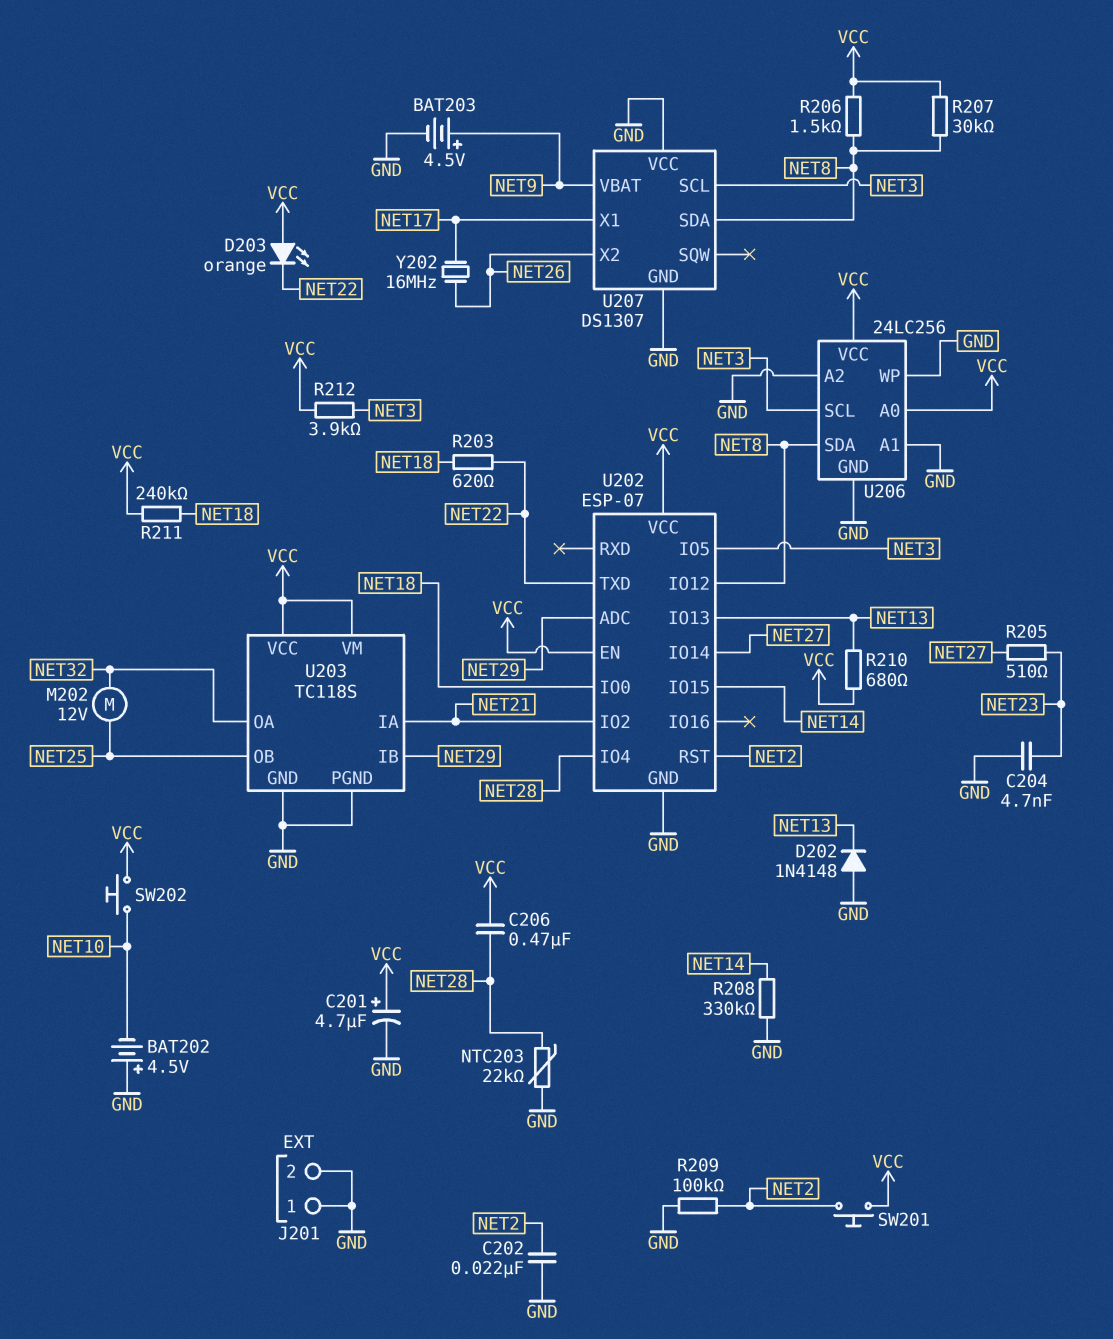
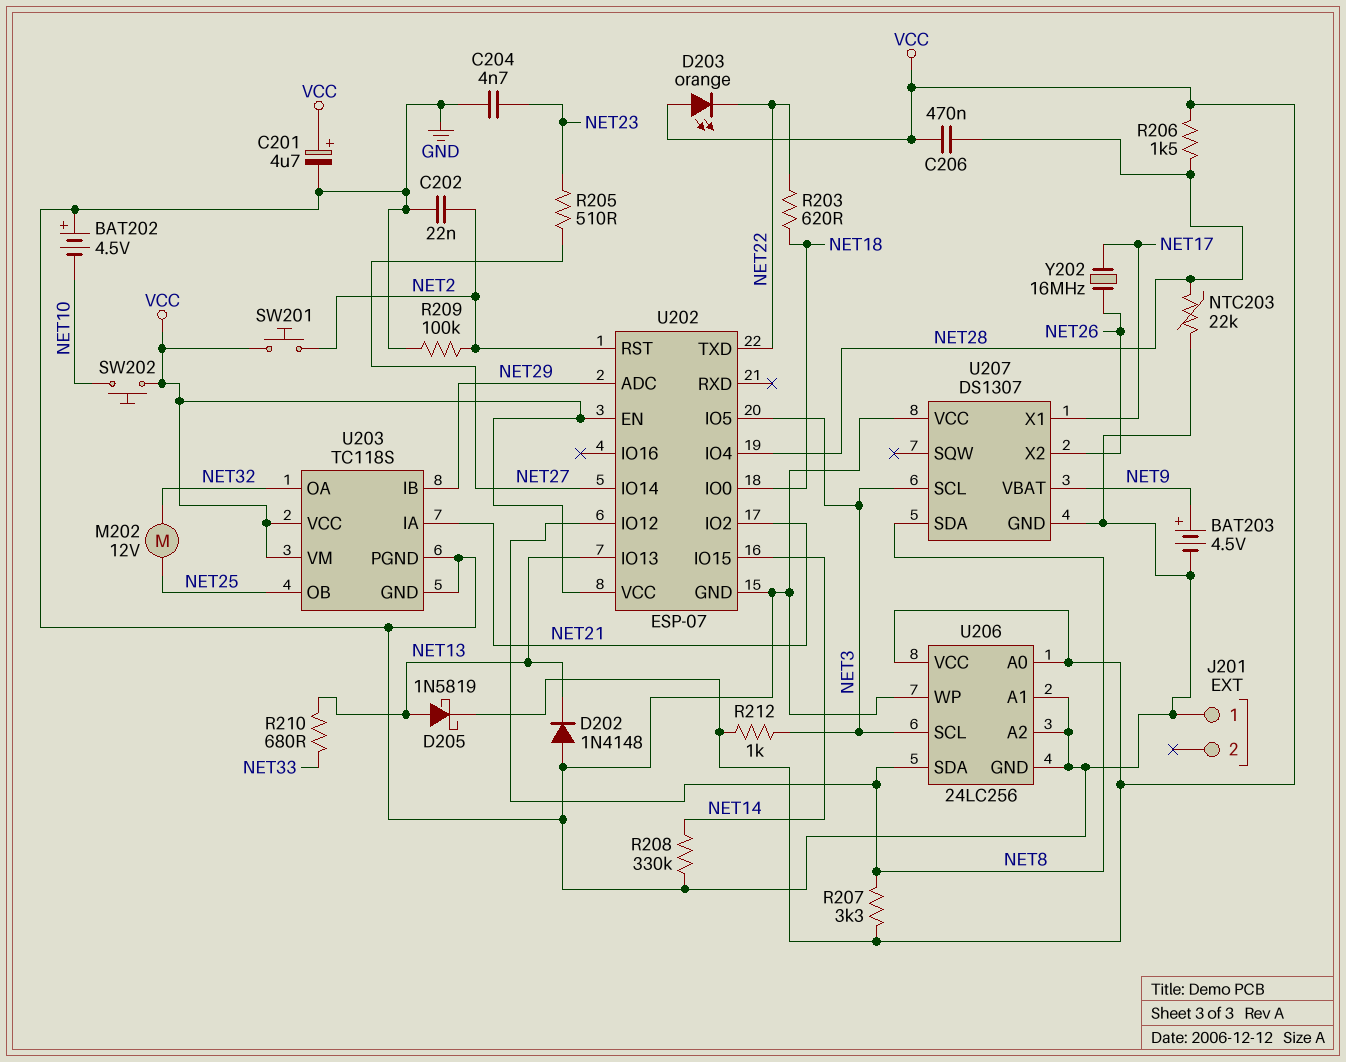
D205: none -> schottky 1N5819 (A NET13, K VCC)
J201 pin 2: GND -> none
R206: 1.5k (NET8, VCC) -> 1.5k (NET28, VCC)
R207: 30k (NET8, VCC) -> 3.3k (NET8, VCC)
R210: 680 (NET13, VCC) -> 680 (NET13, NET33)
R211: 240k (NET18, VCC) -> none
R212: 3.9k (NET3, VCC) -> 1k (NET3, VCC)

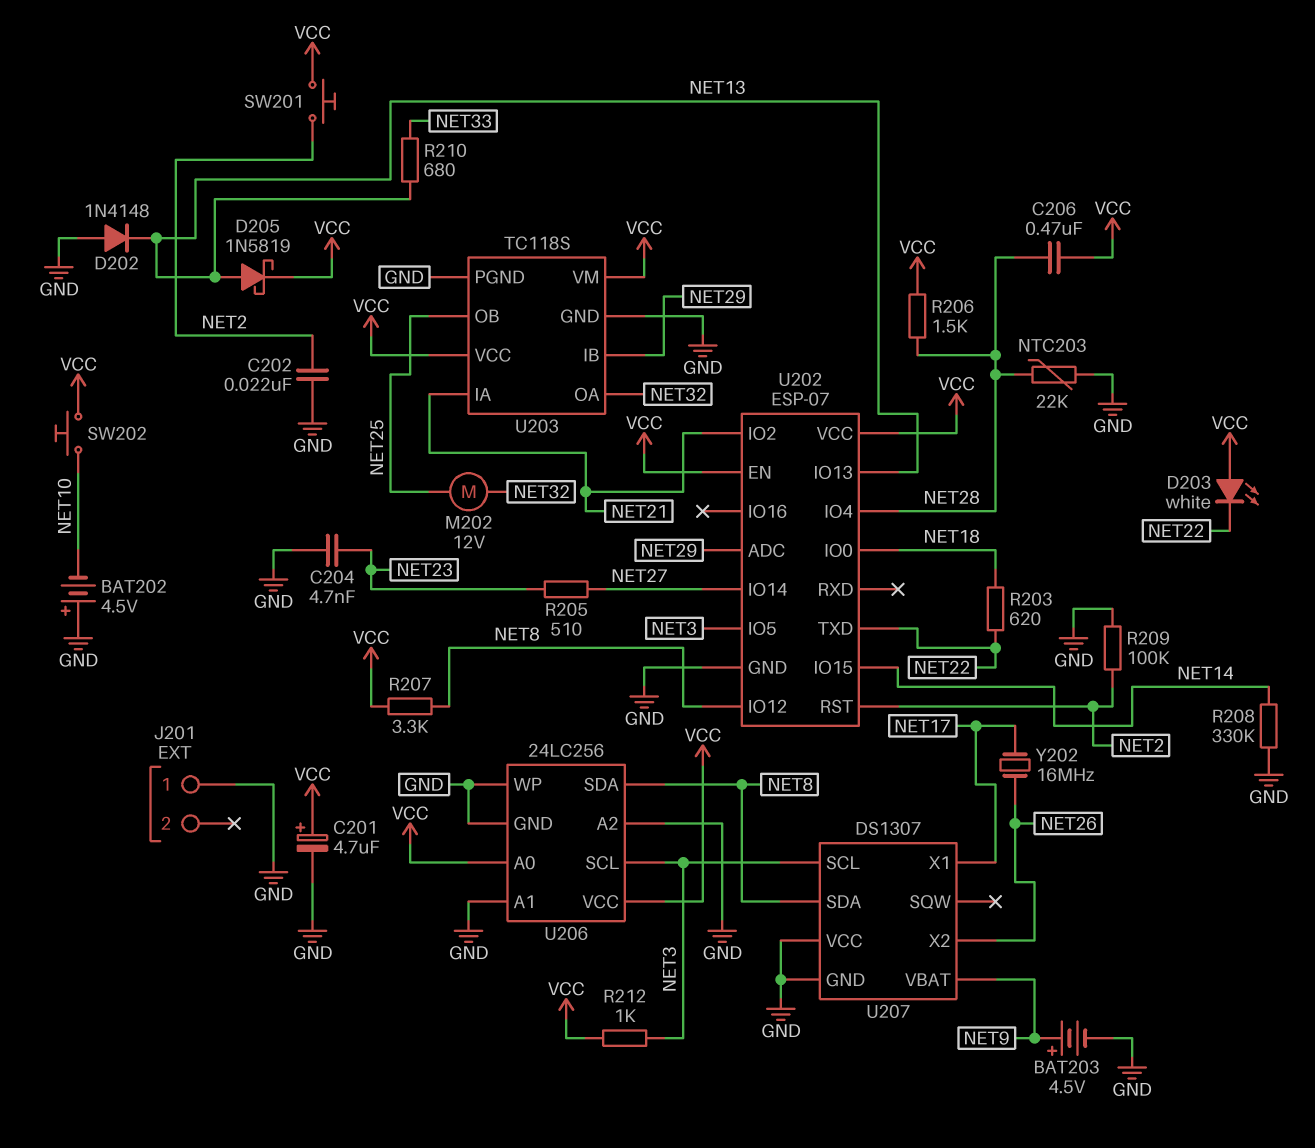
D203: LED orange (A VCC, K NET22) -> LED white (A VCC, K NET22)

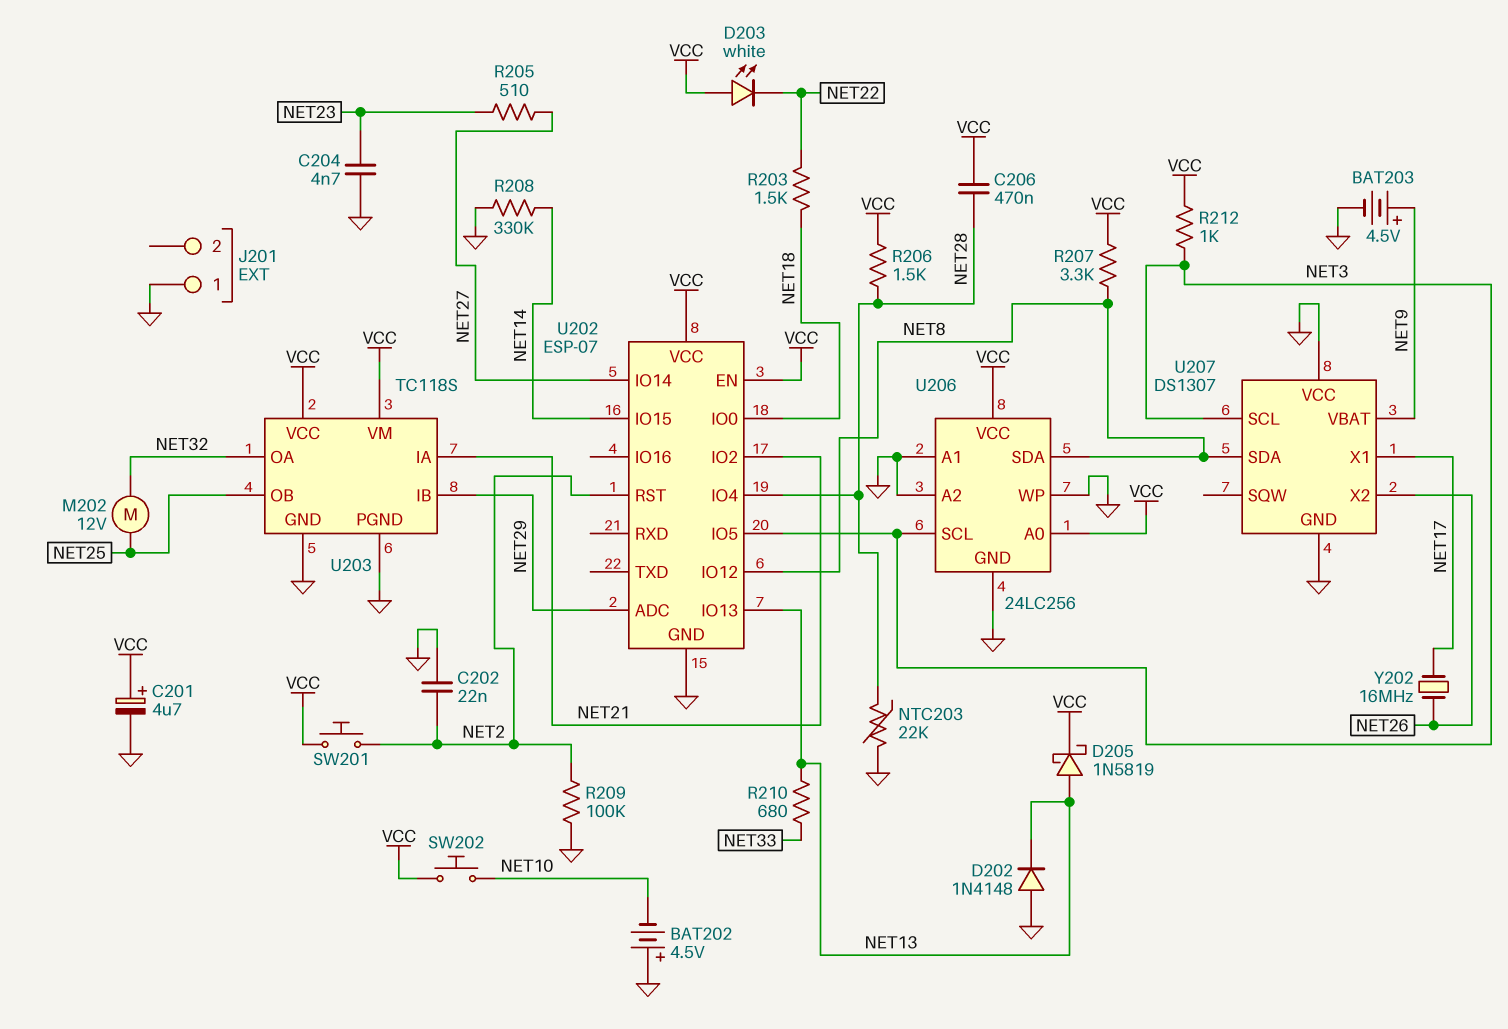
R203: 620 (NET18, NET22) -> 1.5k (NET18, NET22)
U202 pin TXD: NET22 -> none

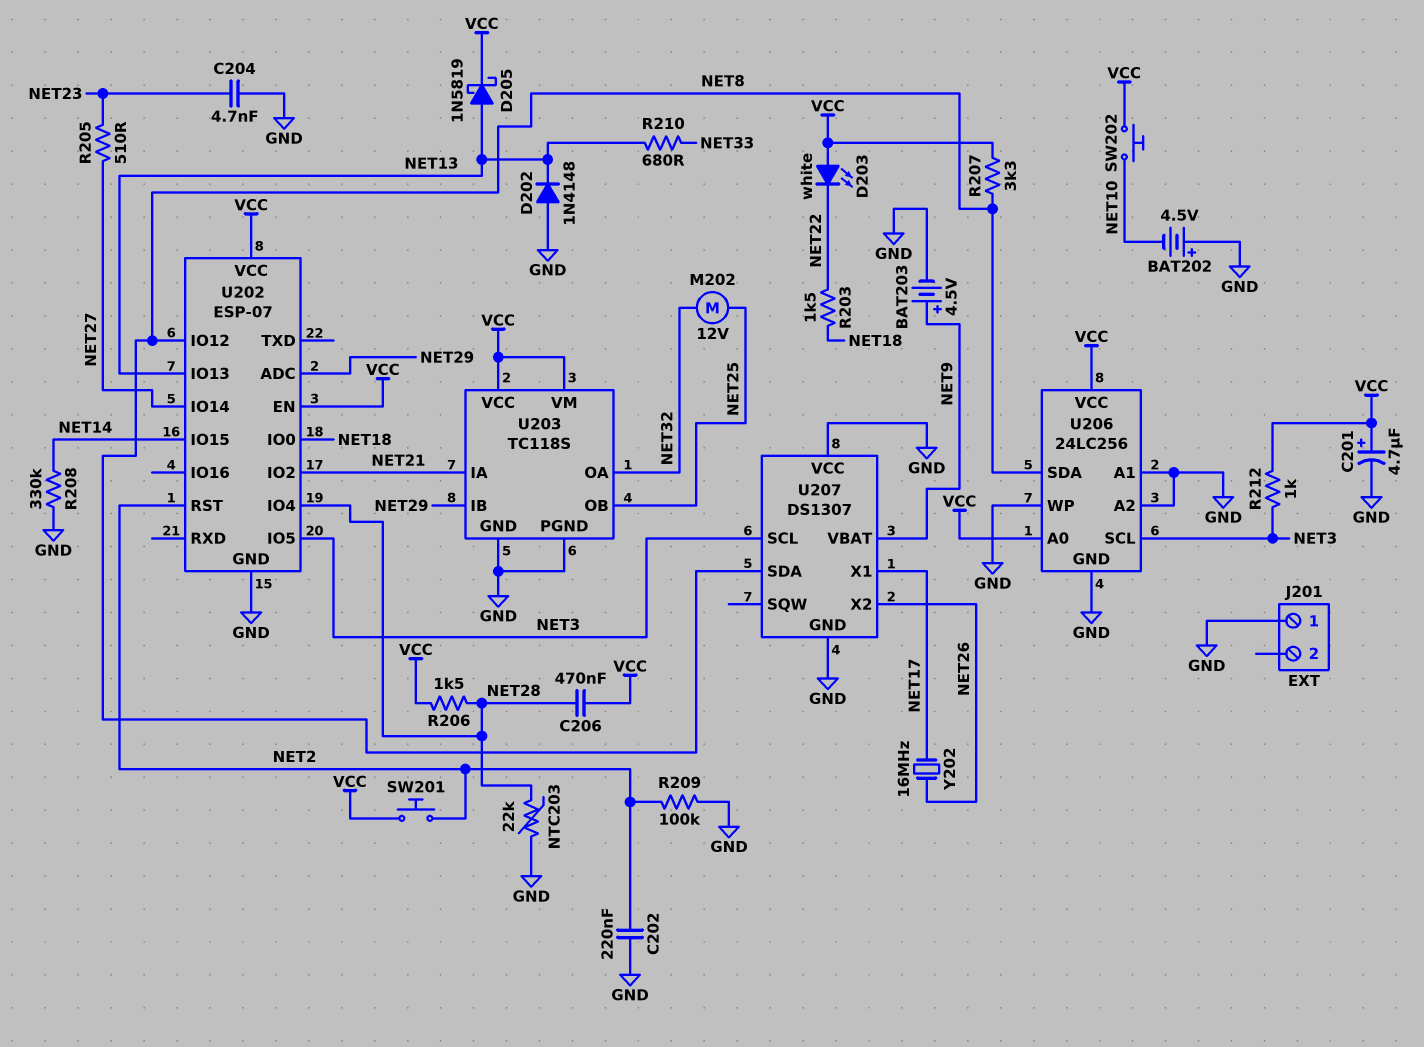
C202: 22nF (GND, NET2) -> 220nF (GND, NET2)

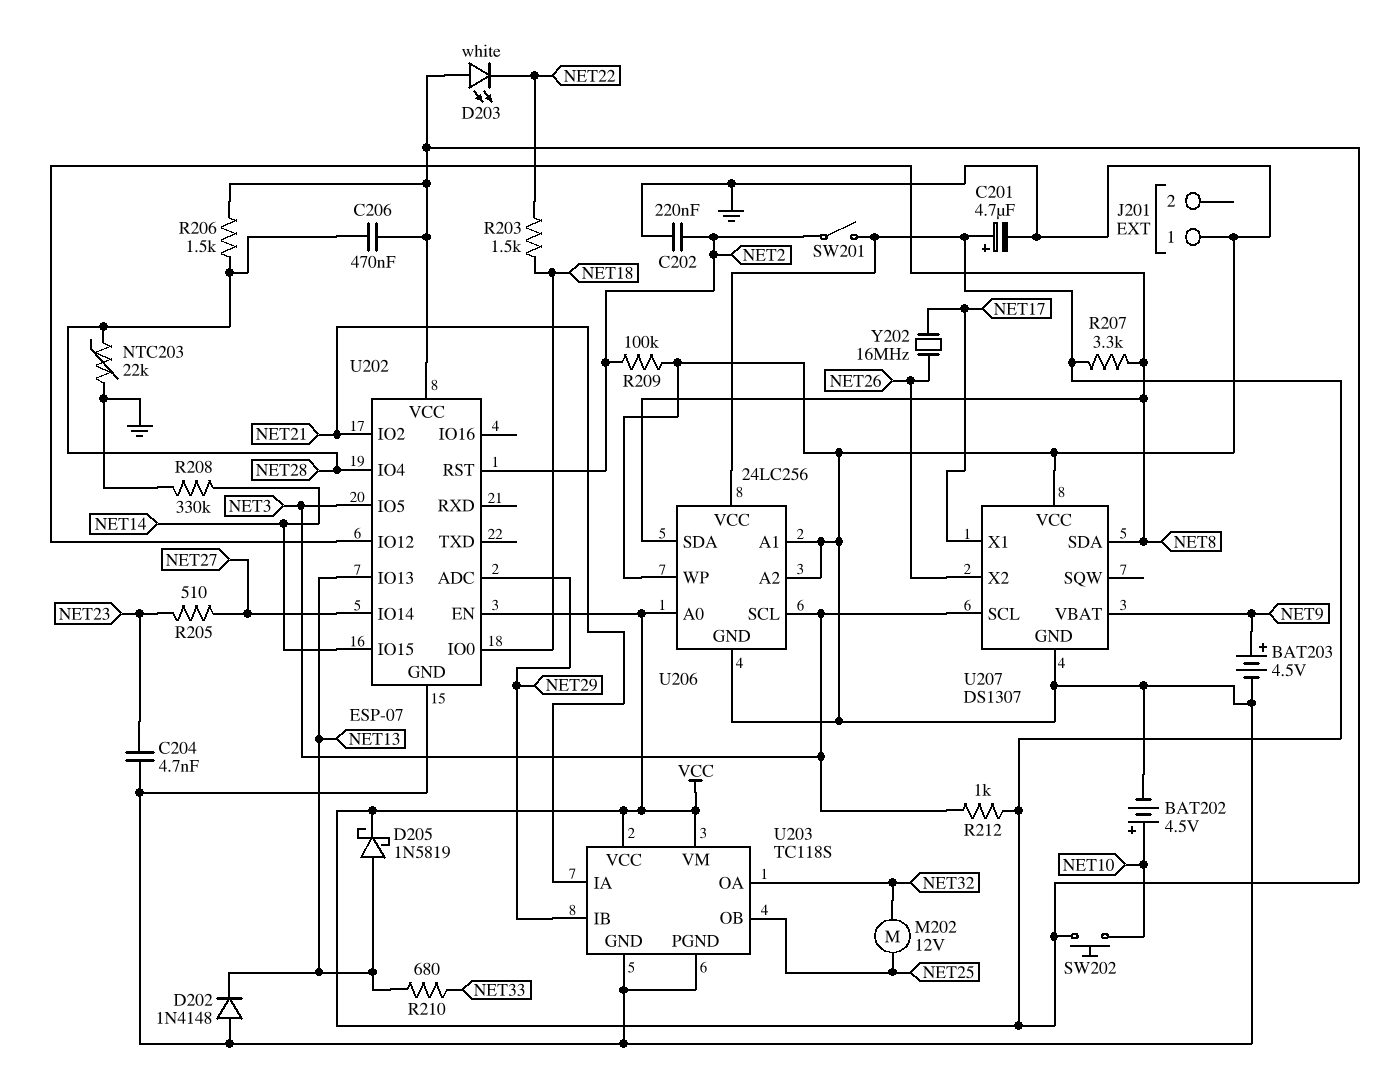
BAT202: 4.5V (plus GND, minus NET10) -> 4.5V (plus NET10, minus GND)
SW201: button (NET2, VCC) -> switch (NET2, VCC)

